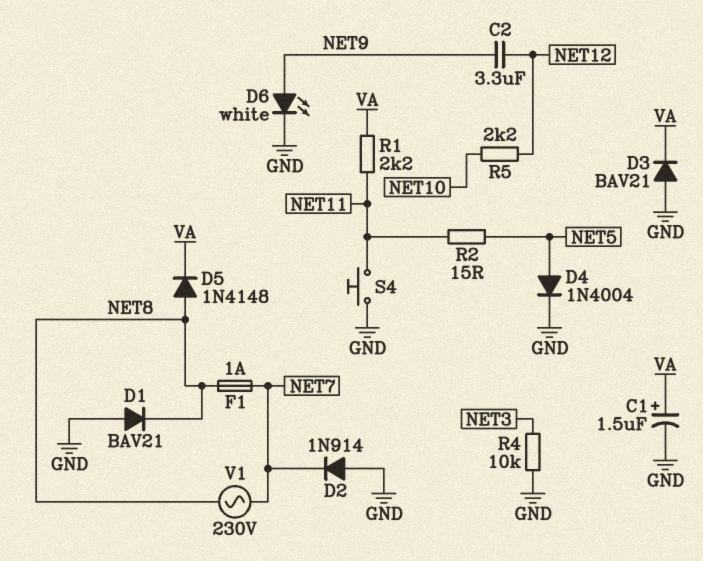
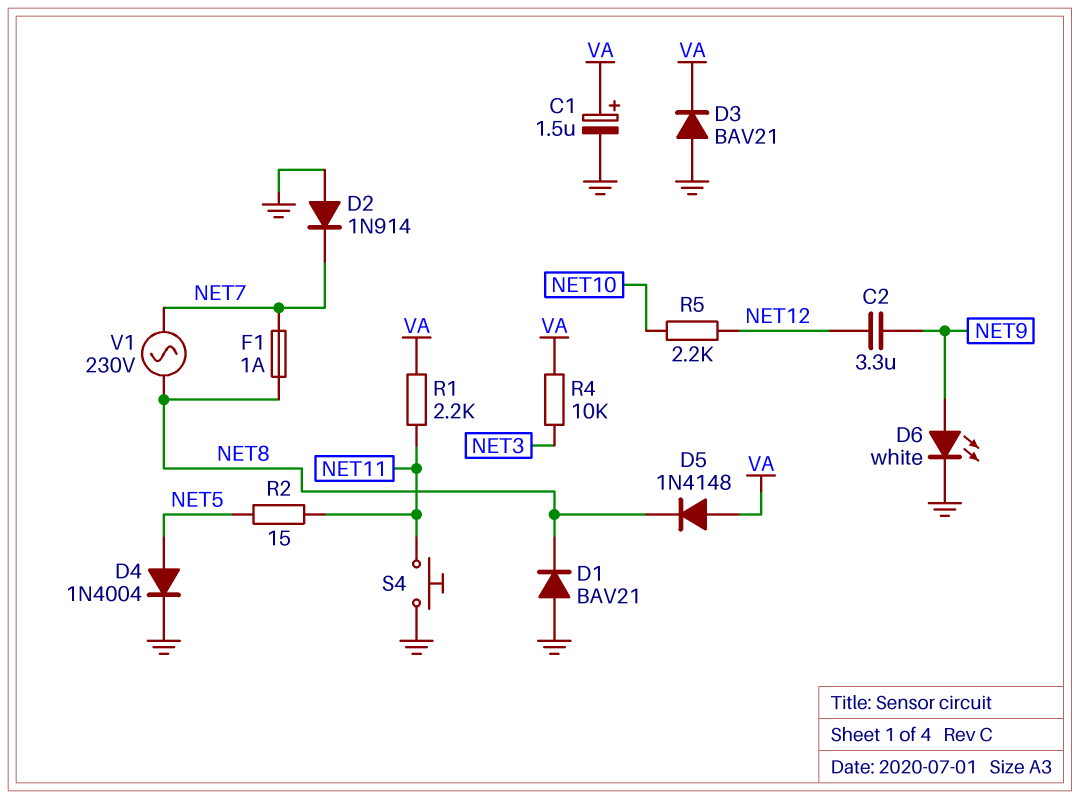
D5: diode 1N4148 (A NET8, K VA) -> diode 1N4148 (A VA, K NET8)
R4: 10k (GND, NET3) -> 10k (NET3, VA)

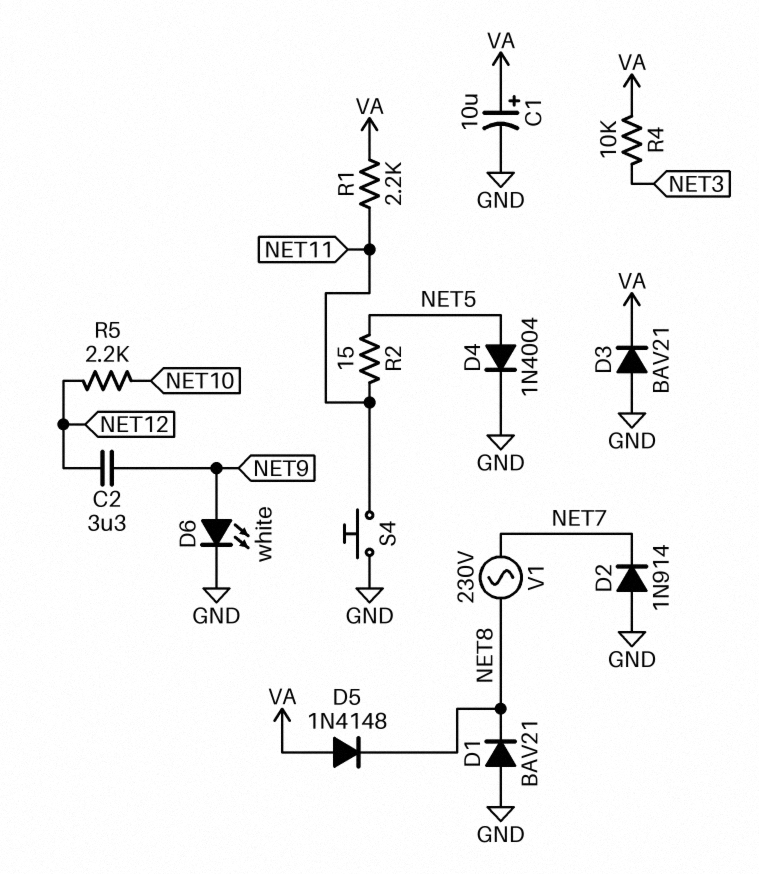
C1: 1.5uF (plus VA, minus GND) -> 10uF (plus VA, minus GND)
F1: 1A (NET7, NET8) -> none

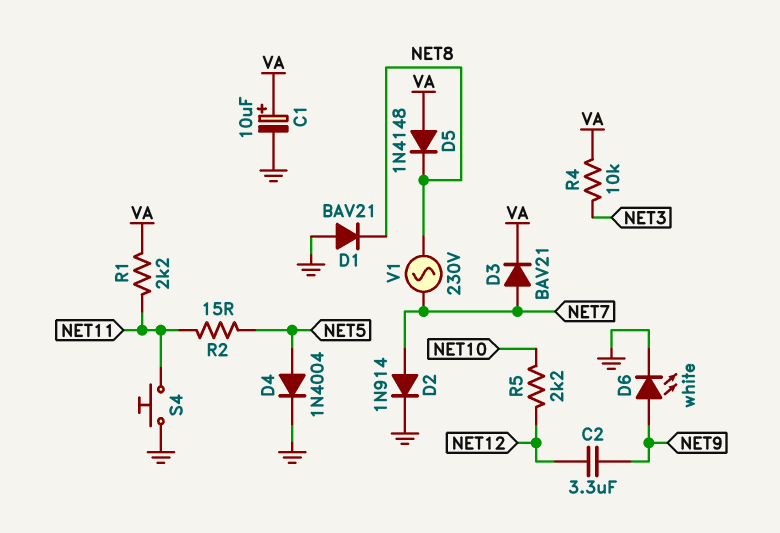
D2: diode 1N914 (A GND, K NET7) -> diode 1N914 (A NET7, K GND)
D3: diode BAV21 (A GND, K VA) -> diode BAV21 (A NET7, K VA)

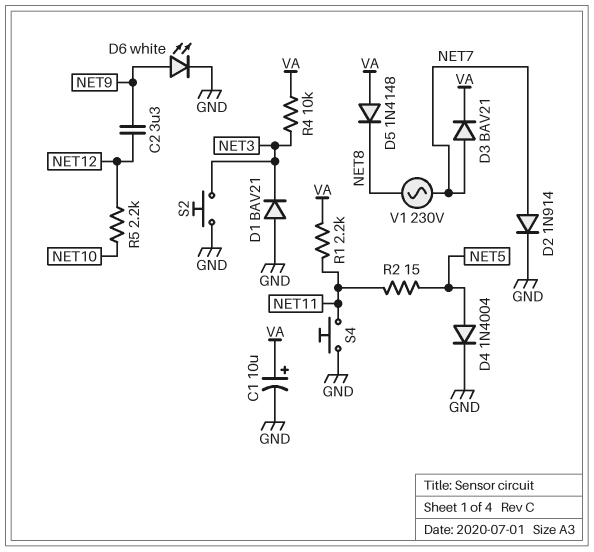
D1: diode BAV21 (A GND, K NET8) -> diode BAV21 (A GND, K NET3)
S2: none -> button (GND, NET3)

